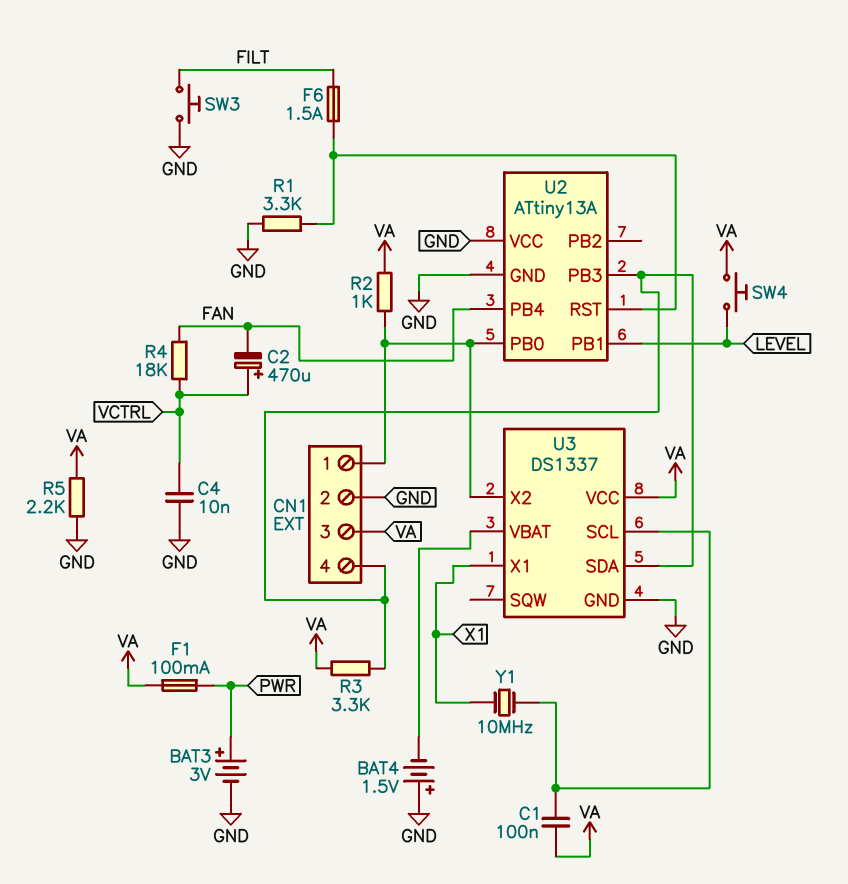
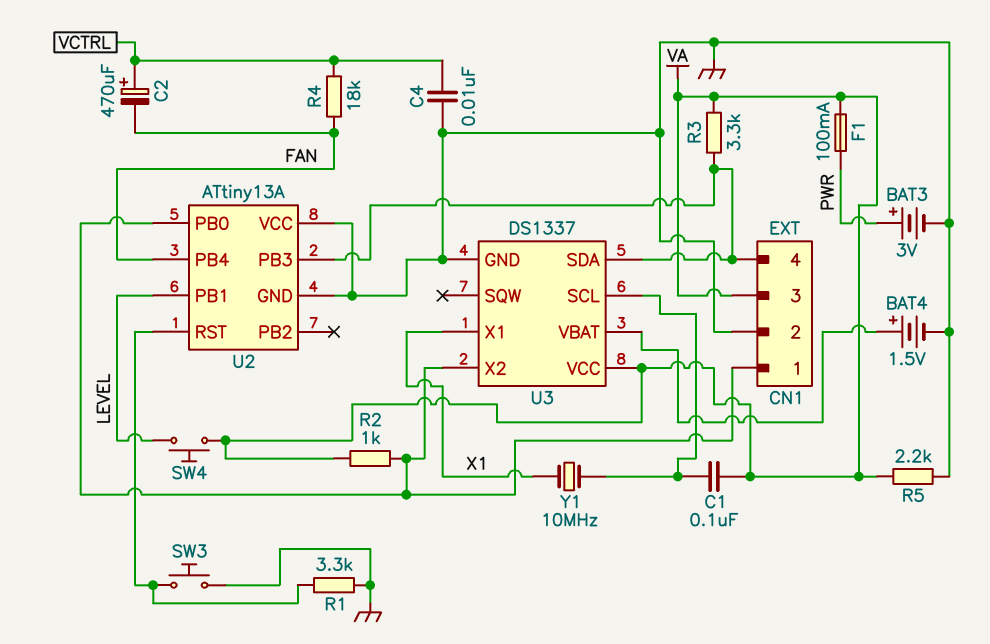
BAT4: 1.5V (plus GND, minus U3/VBAT) -> 1.5V (plus U3/VBAT, minus GND)
F6: 1.5A (FILT, U2/RST) -> none
SW3: button (FILT, GND) -> button (GND, U2/RST)

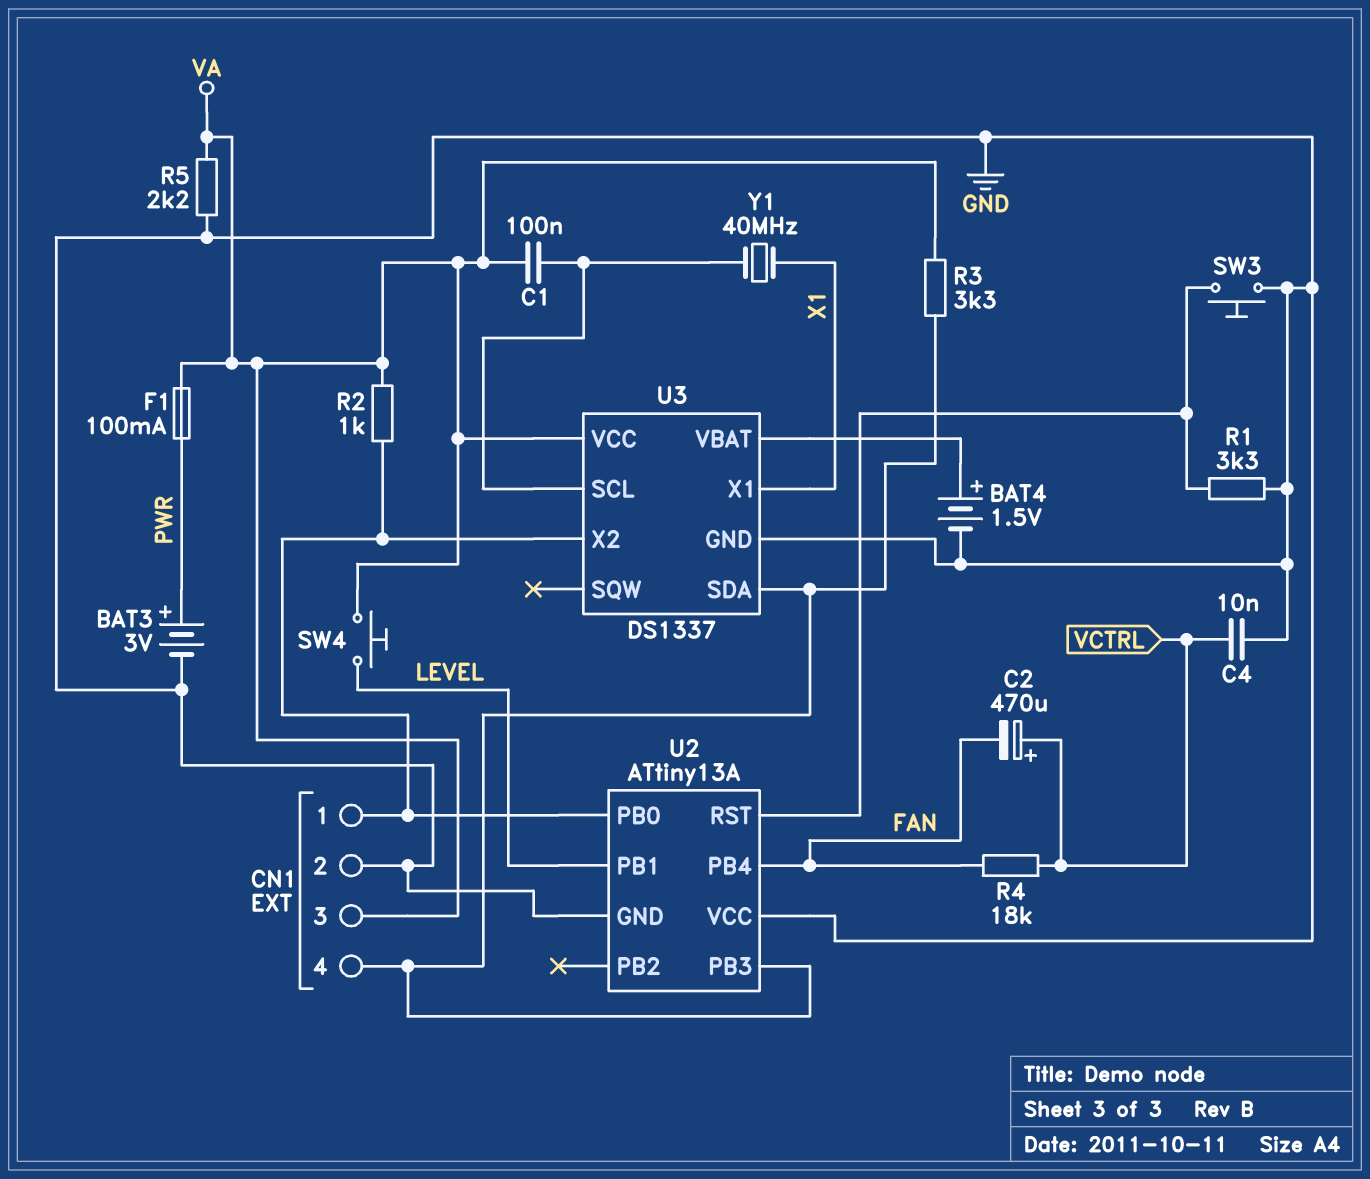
Y1: 10MHz (U3/SCL, X1) -> 40MHz (U3/SCL, X1)

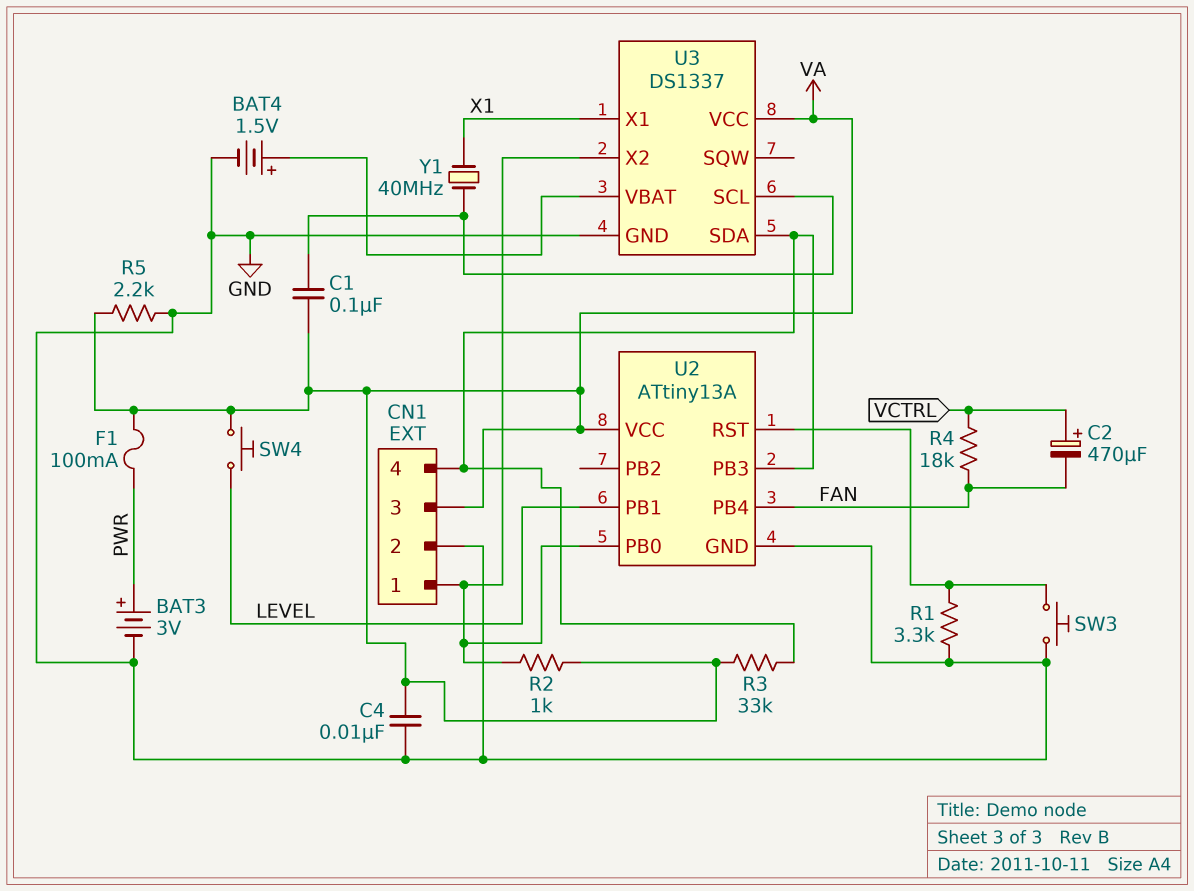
C4: 10nF (GND, VCTRL) -> 10nF (GND, VA)
R3: 3.3k (CN1/4, VA) -> 33k (CN1/4, VA)
U2 pin VCC: GND -> VA

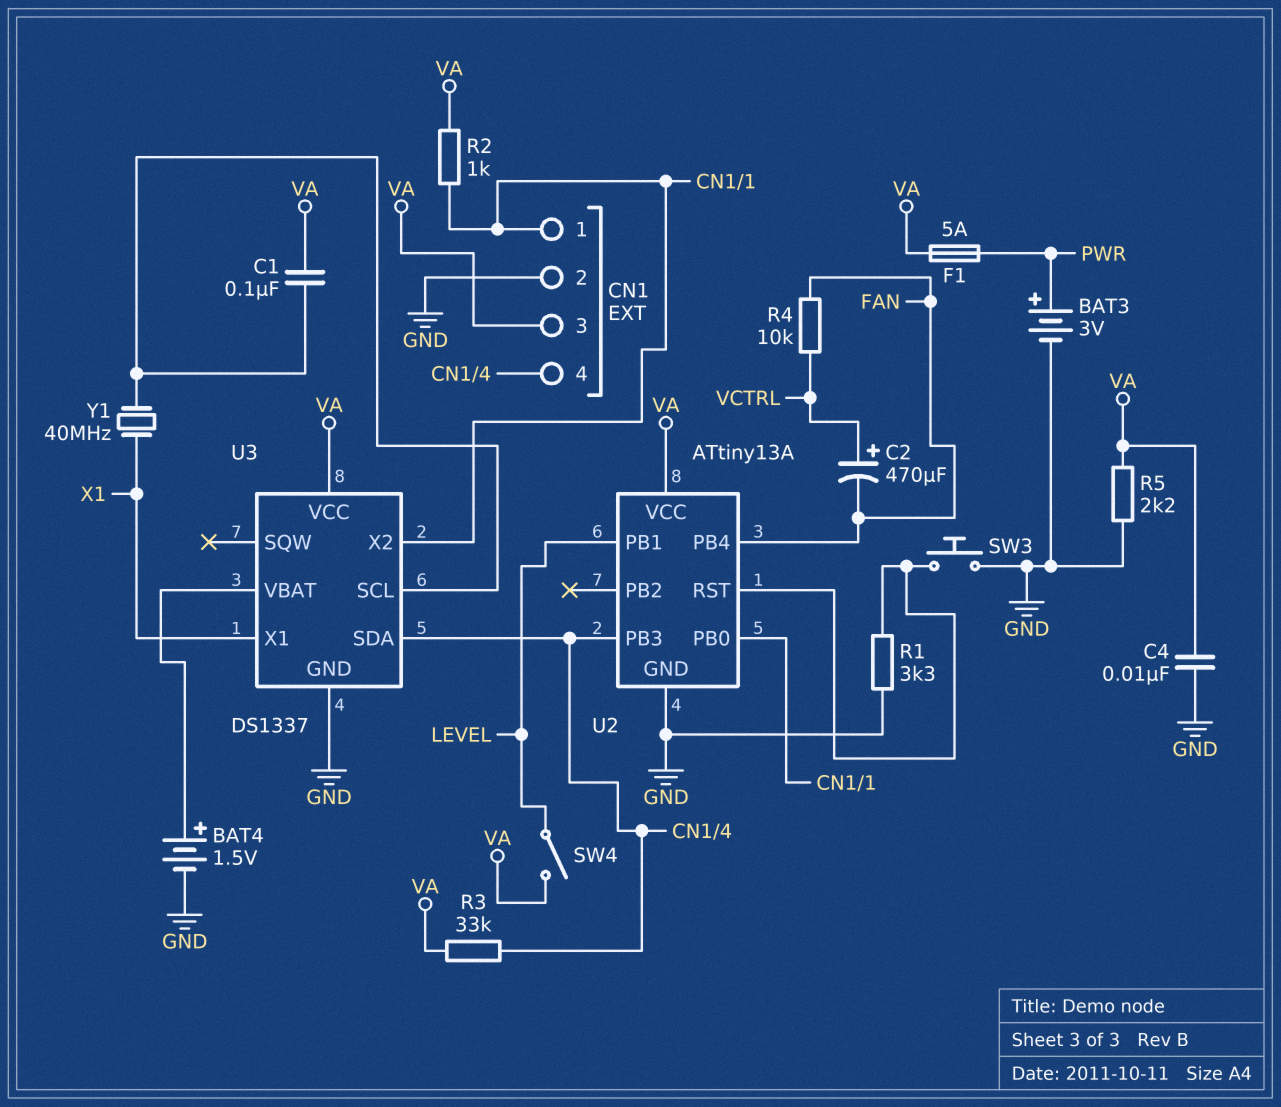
F1: 100mA (PWR, VA) -> 5A (PWR, VA)
R4: 18k (FAN, VCTRL) -> 10k (FAN, VCTRL)
SW4: button (LEVEL, VA) -> switch (LEVEL, VA)

